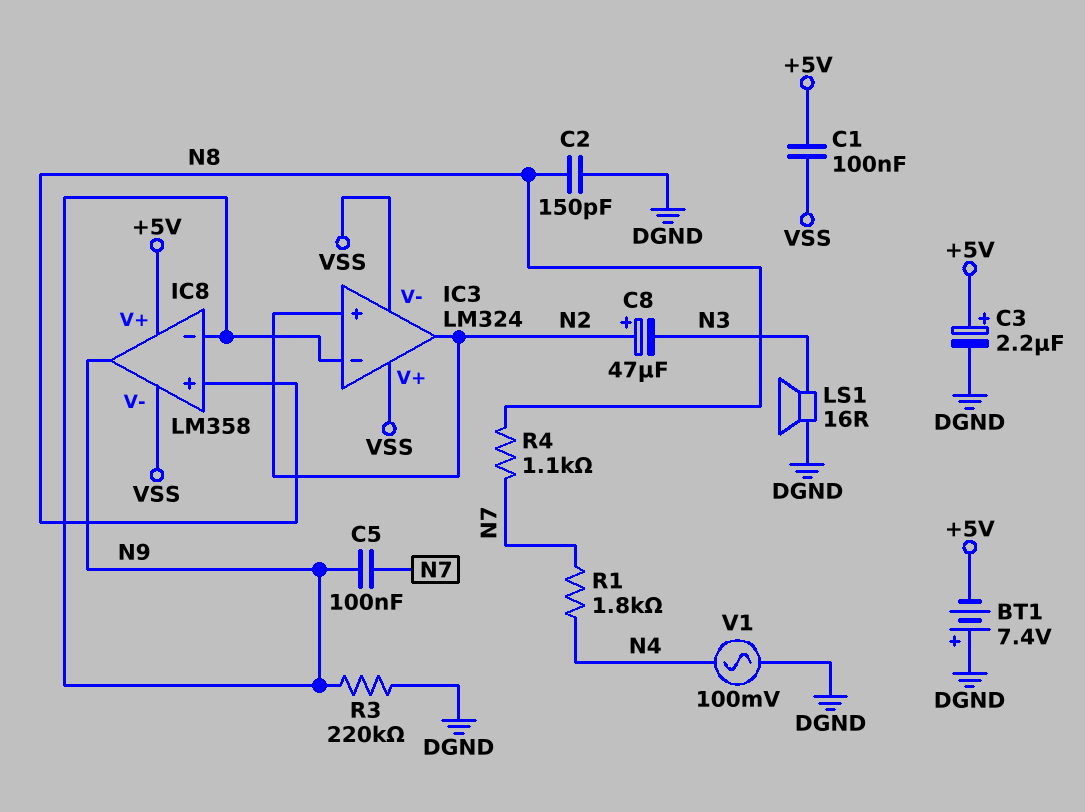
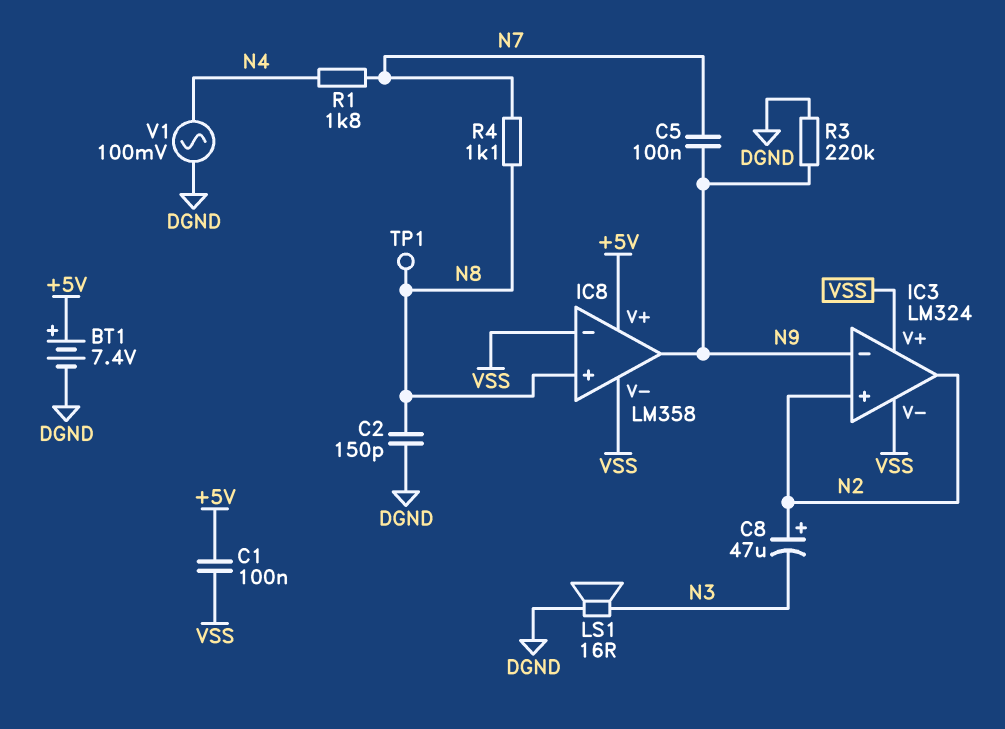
BT1: 7.4V (plus DGND, minus +5V) -> 7.4V (plus +5V, minus DGND)
C3: 2.2uF (plus +5V, minus DGND) -> none
IC8 pin in-: N9 -> VSS
TP1: none -> test point (N8)

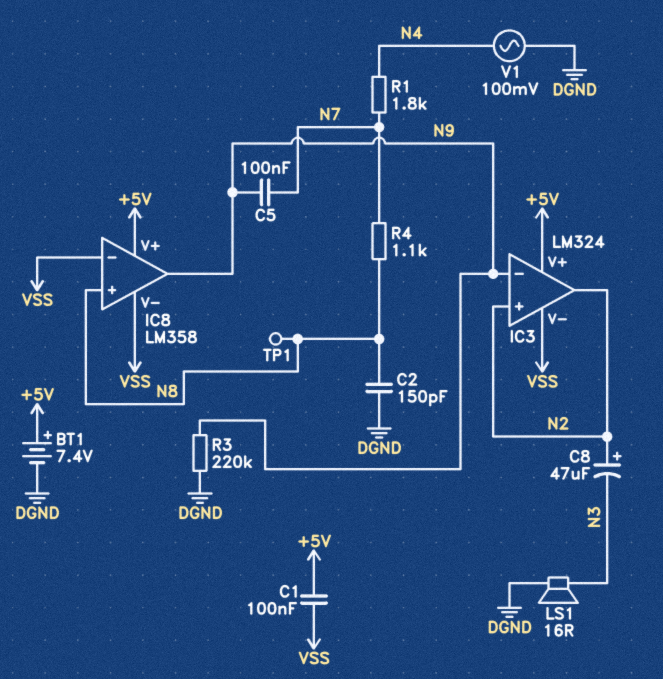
IC3 pin V+: VSS -> +5V

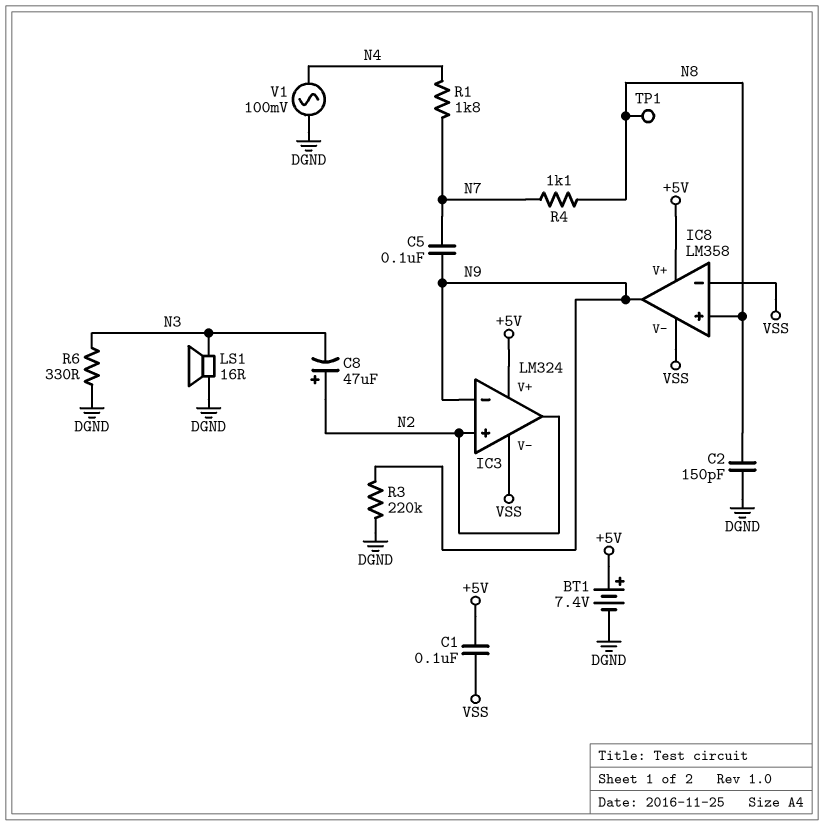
R6: none -> 330 (DGND, N3)

